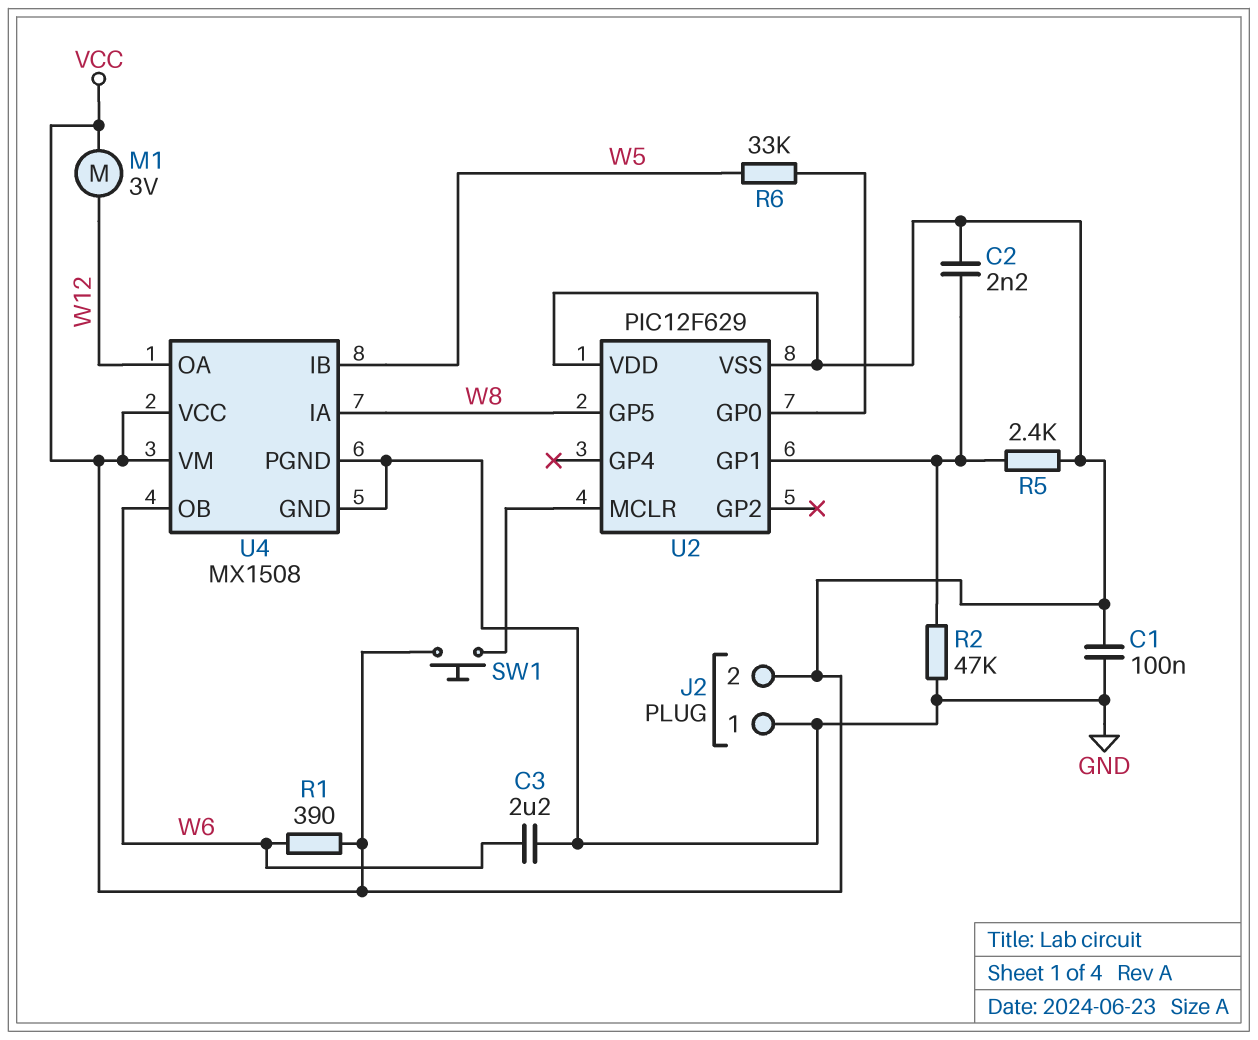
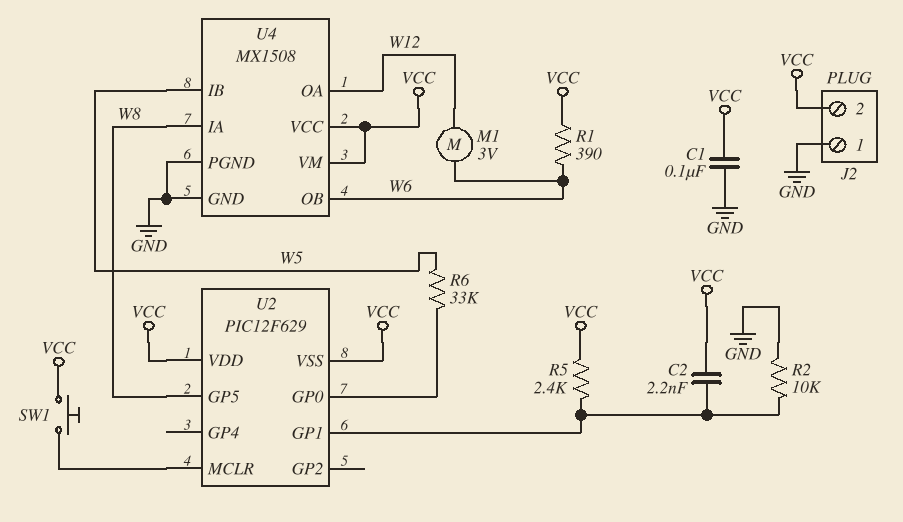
C3: 2.2uF (GND, W6) -> none
M1: motor 3V (VCC, W12) -> motor 3V (W6, W12)
R2: 47k (GND, U2/GP1) -> 10k (GND, U2/GP1)

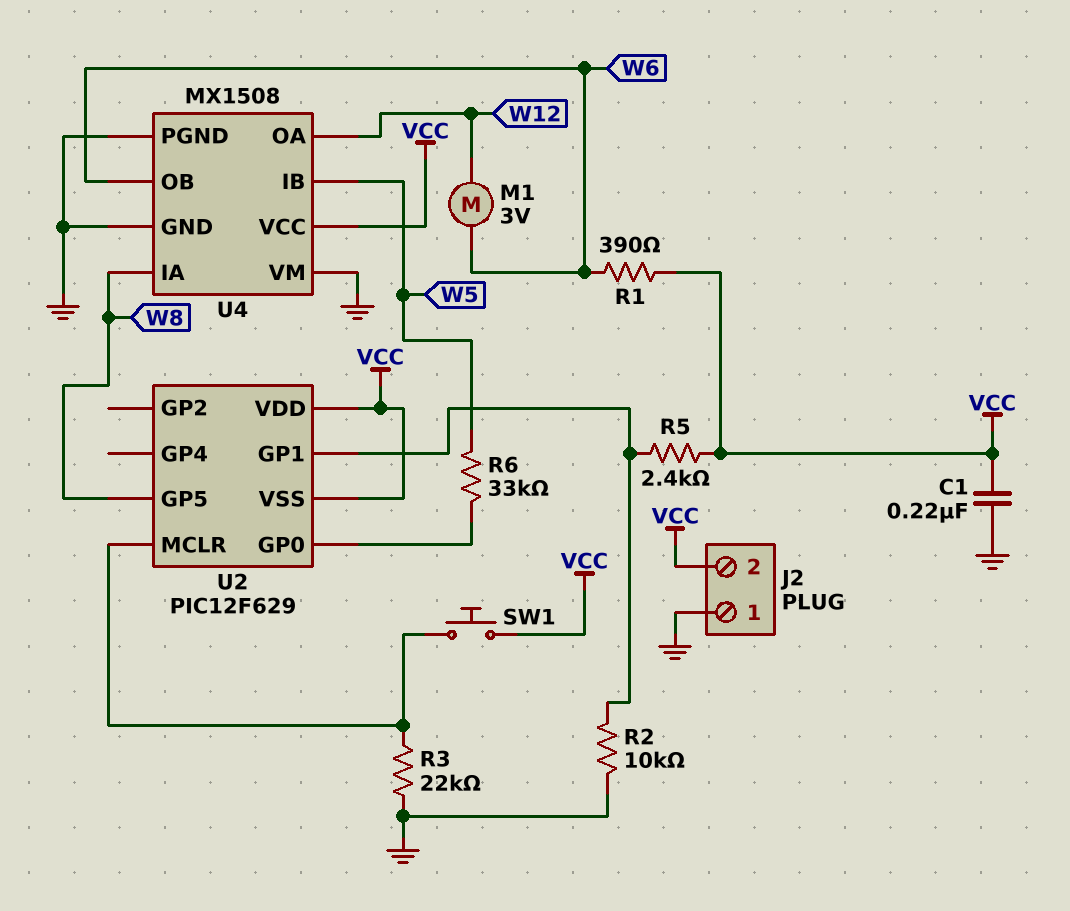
C1: 100nF (GND, VCC) -> 220nF (GND, VCC)
C2: 2.2nF (U2/GP1, VCC) -> none
R3: none -> 22k (GND, U2/MCLR)
U4 pin VM: VCC -> GND

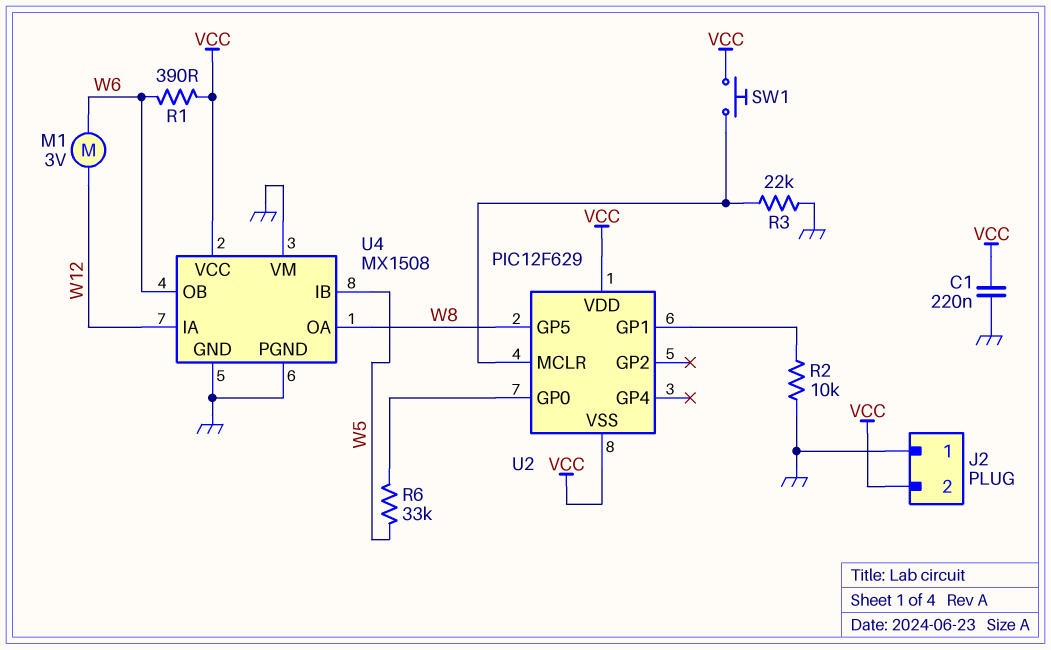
R5: 2.4k (U2/GP1, VCC) -> none
U4 pin IA: W8 -> W12
U4 pin OA: W12 -> W8

